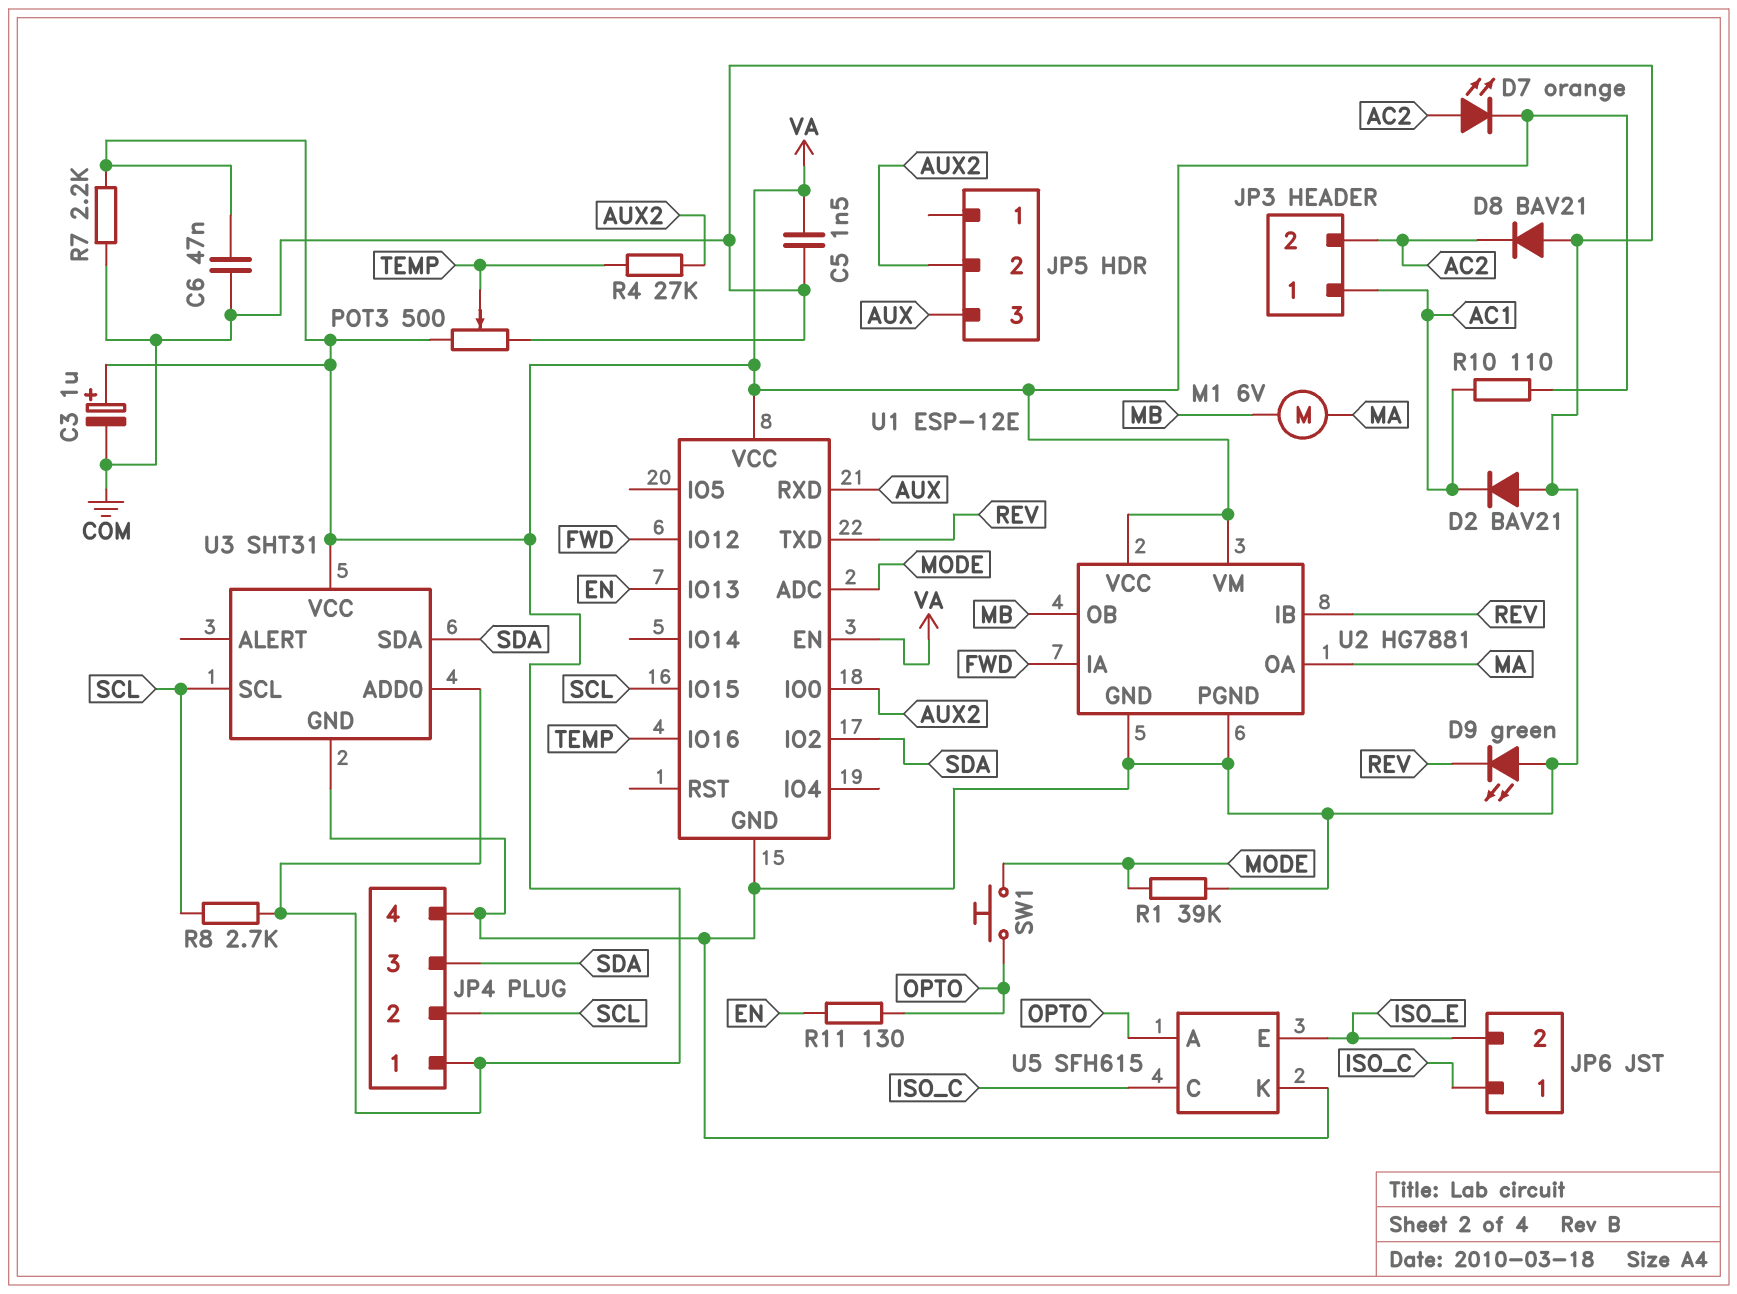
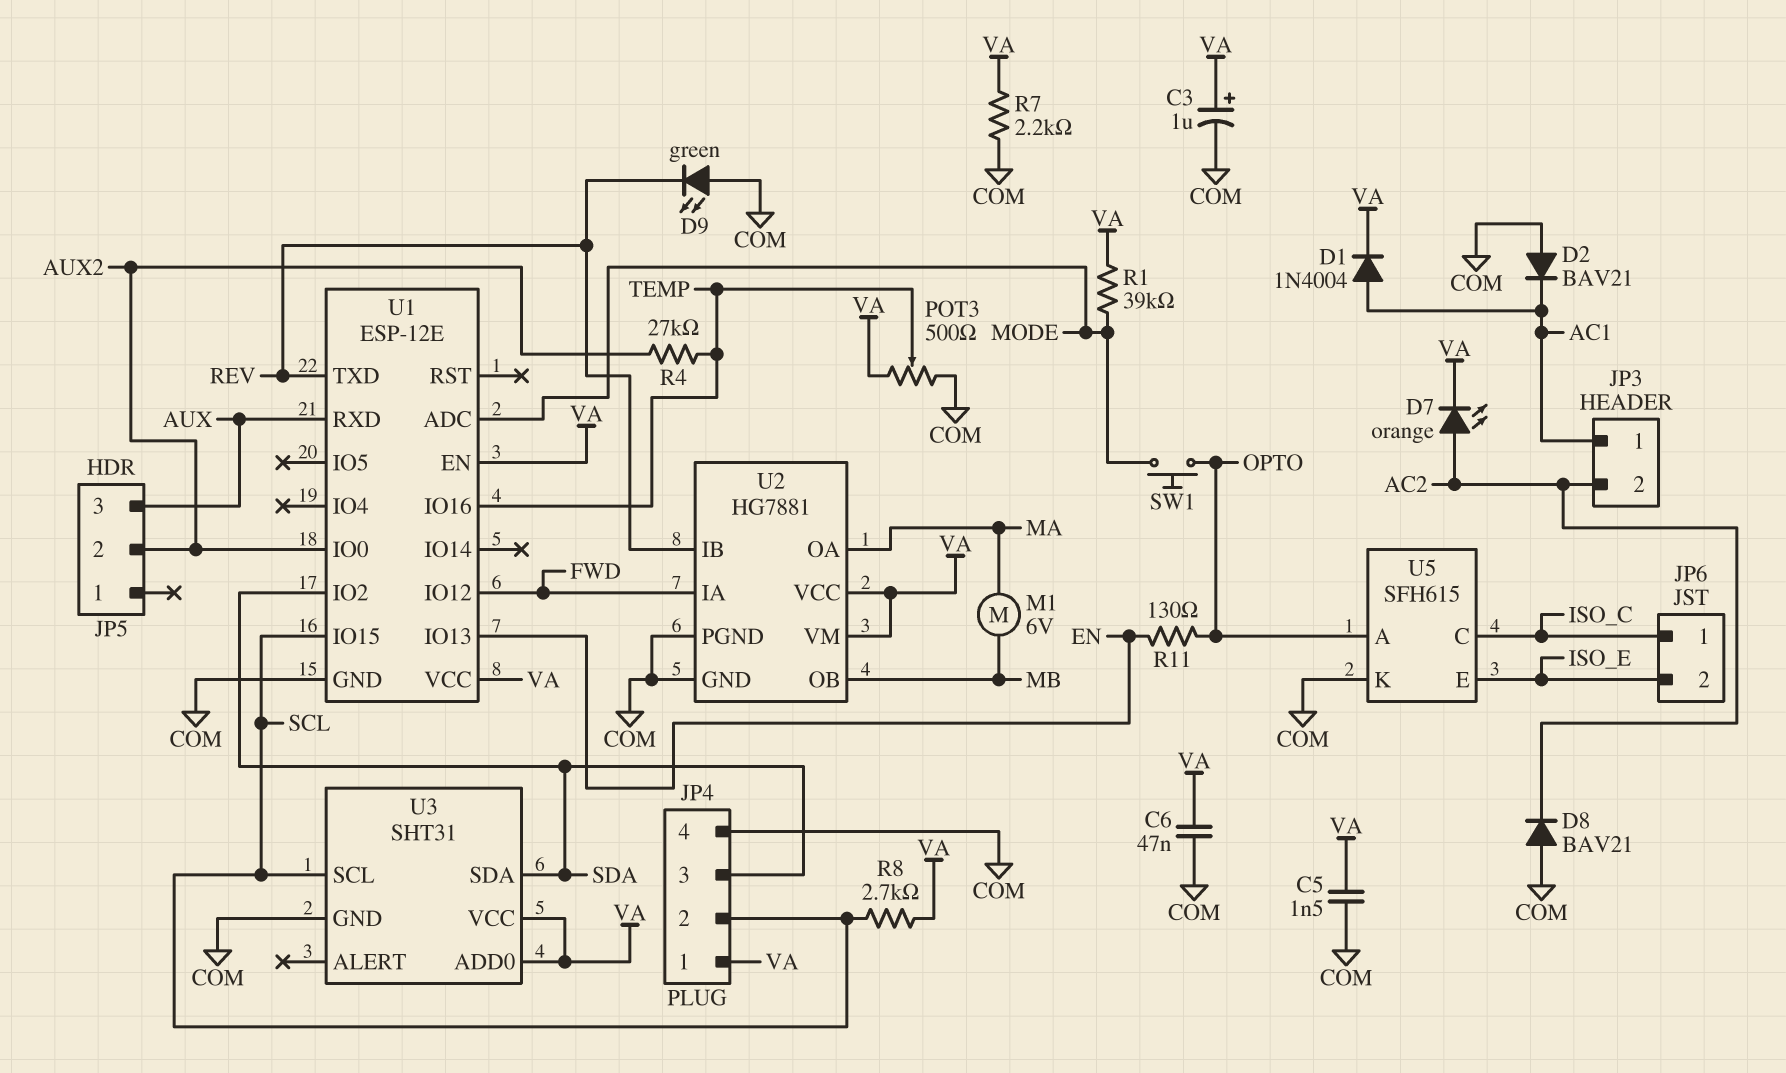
D1: none -> diode 1N4004 (A AC1, K VA)
R1: 39k (COM, MODE) -> 39k (MODE, VA)
R10: 110 (AC1, VA) -> none

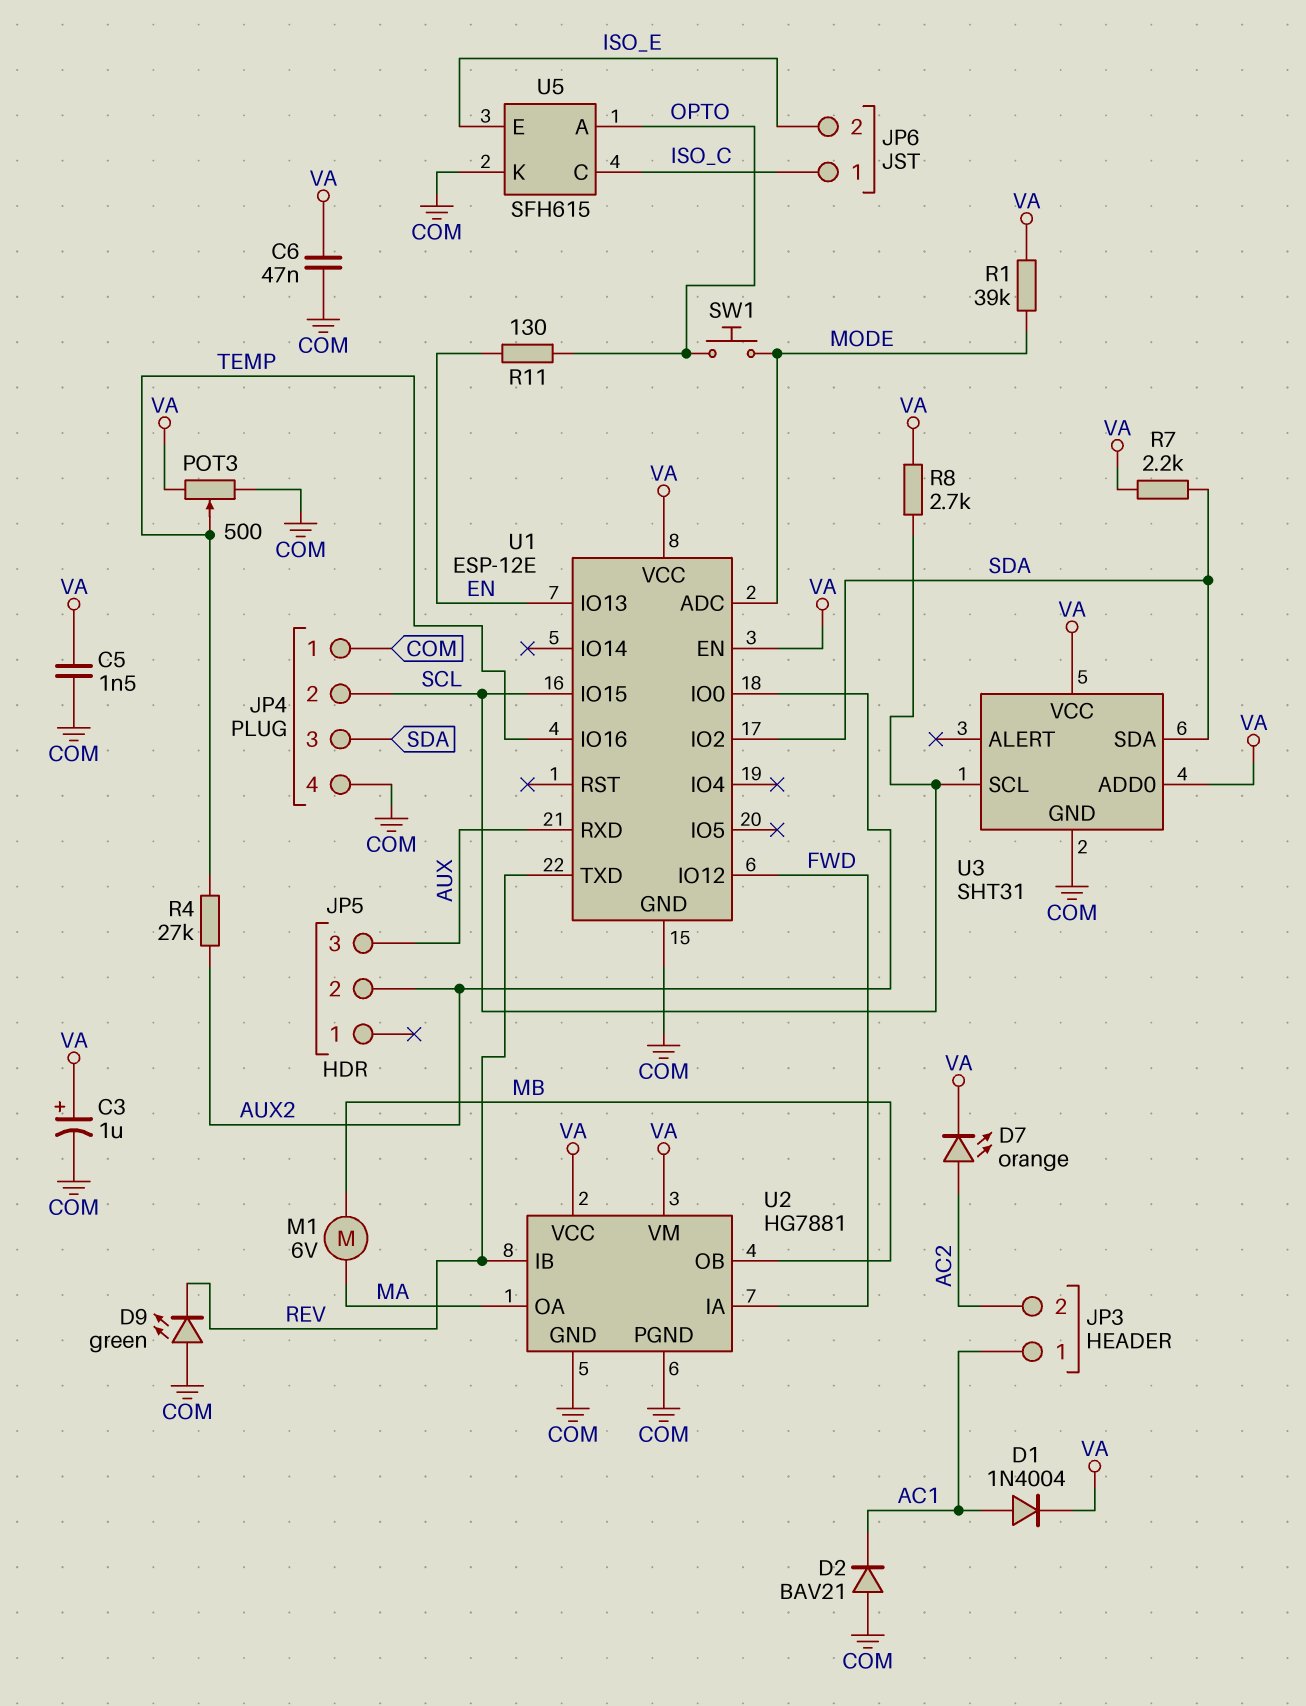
D8: diode BAV21 (A COM, K AC2) -> none
JP4 pin 1: VA -> COM
R7: 2.2k (COM, VA) -> 2.2k (SDA, VA)

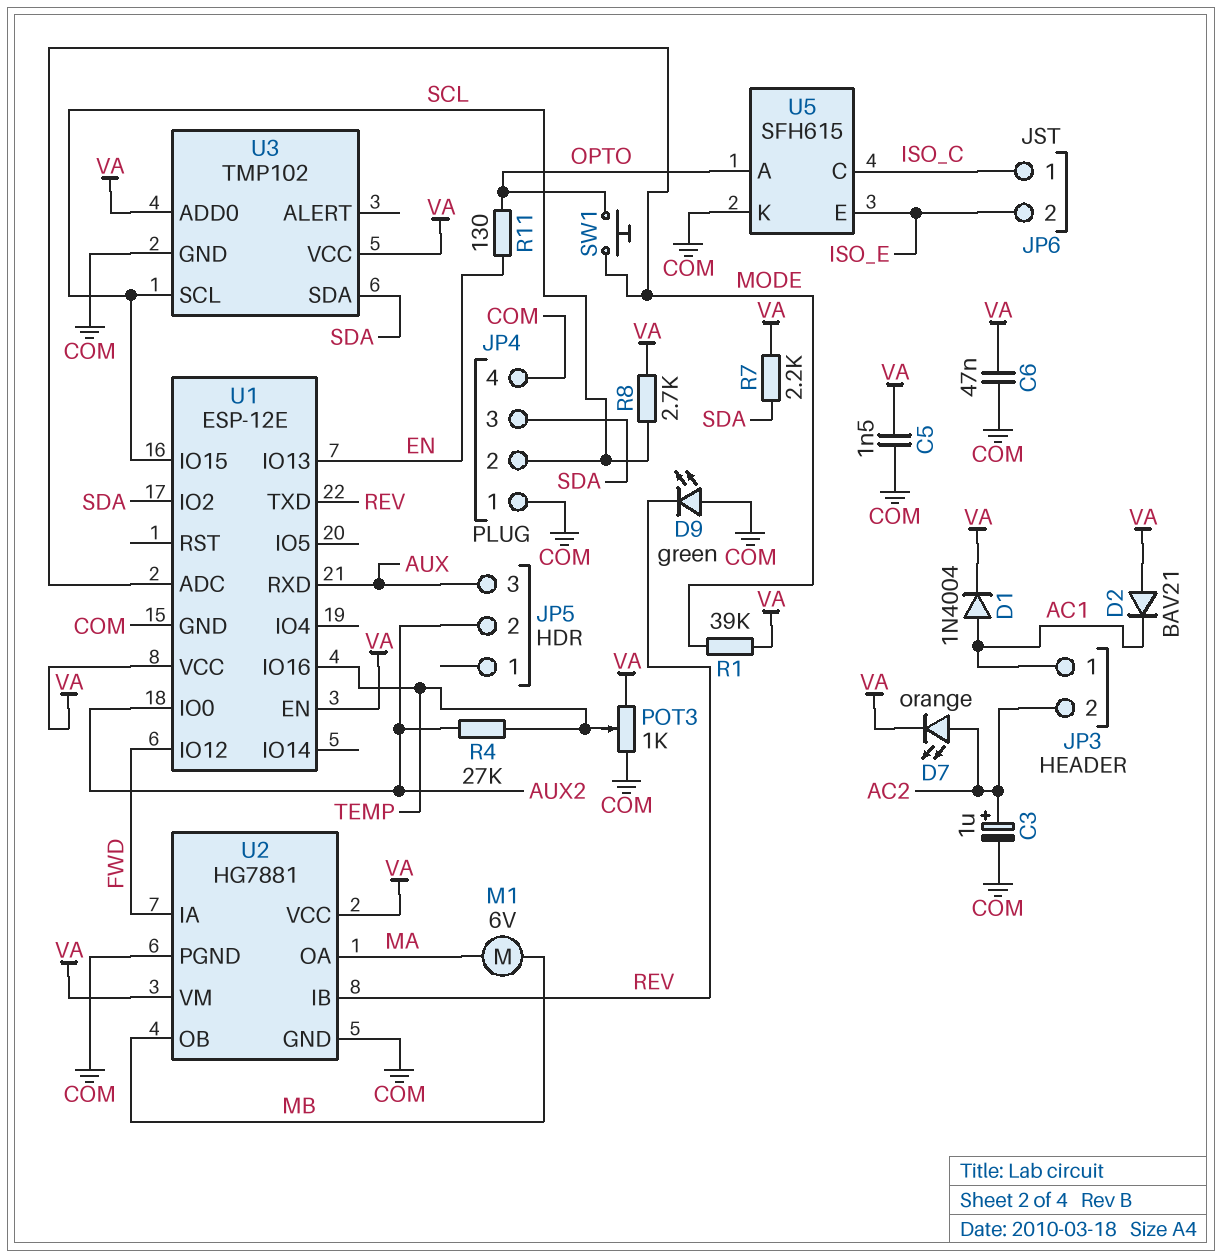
C3: 1uF (plus VA, minus COM) -> 1uF (plus AC2, minus COM)
D2: diode BAV21 (A COM, K AC1) -> diode BAV21 (A VA, K AC1)
POT3: 500 (COM, VA, wiper TEMP) -> 1k (COM, VA, wiper TEMP)
U3: SHT31 -> TMP102

